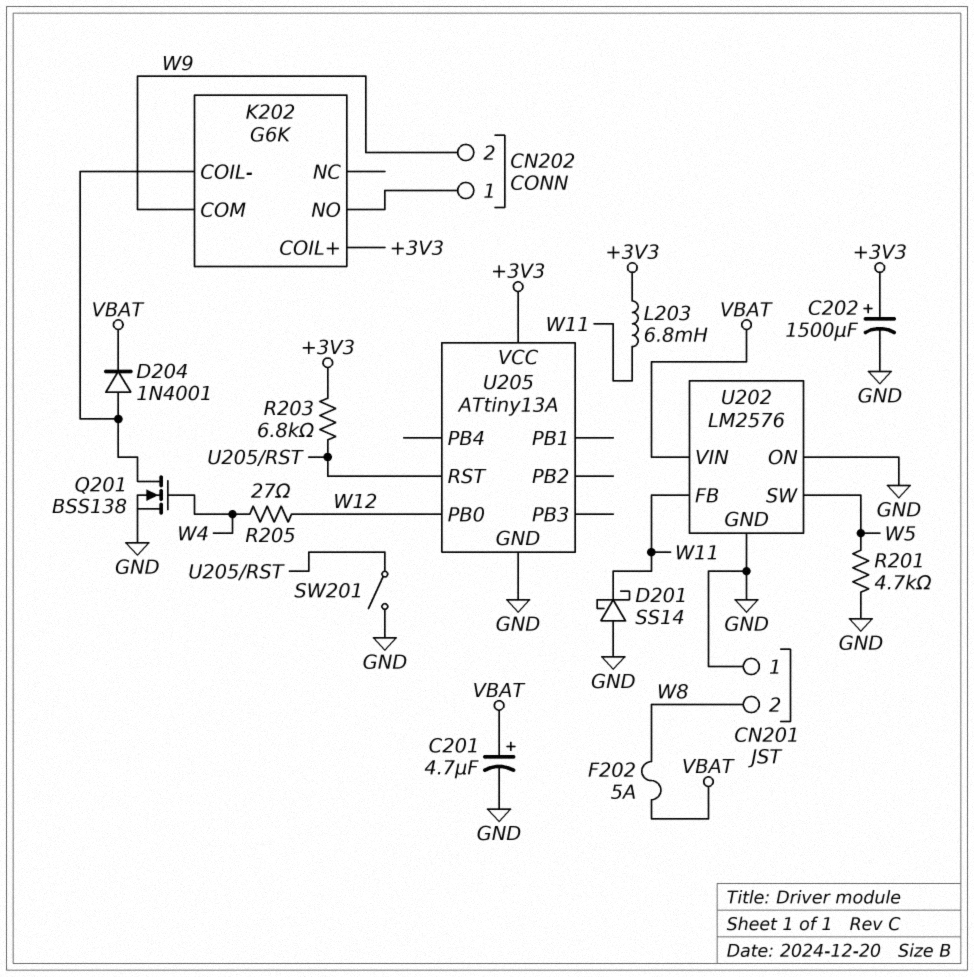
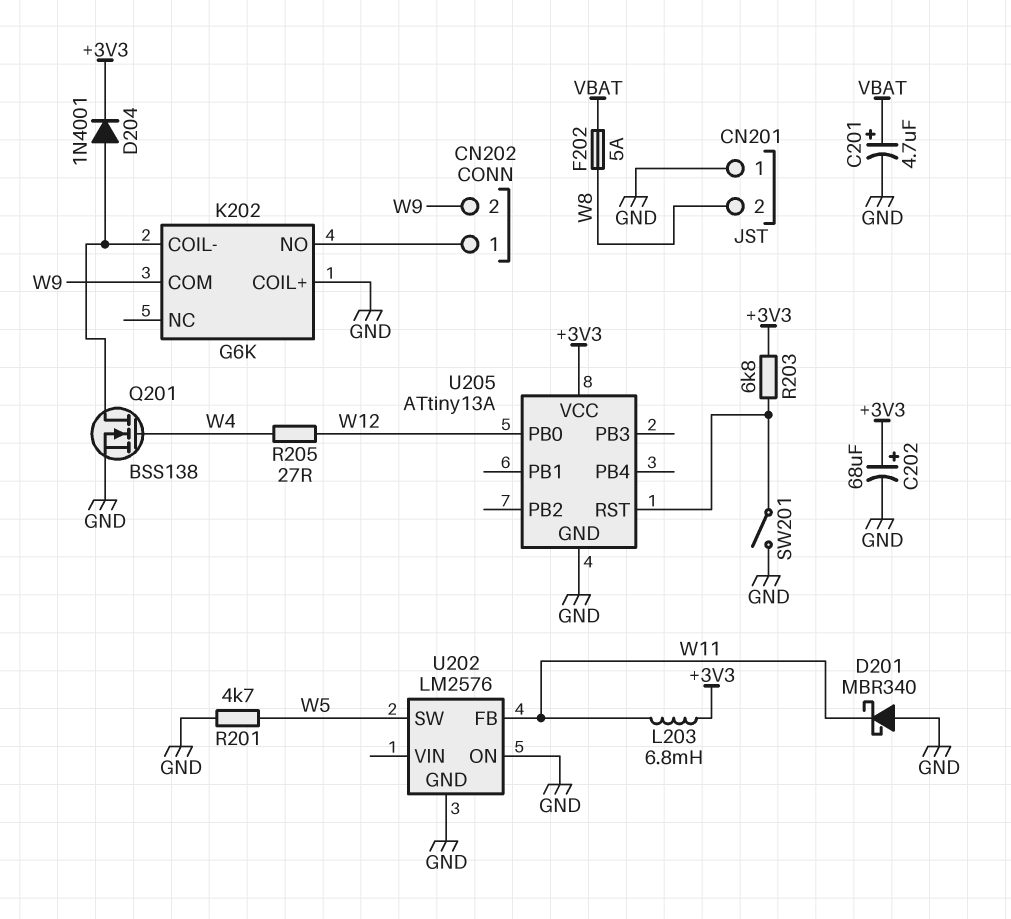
C202: 1500uF (plus +3V3, minus GND) -> 68uF (plus +3V3, minus GND)
D201: schottky SS14 (A GND, K W11) -> schottky MBR340 (A GND, K W11)
D204: diode 1N4001 (A K202/COIL-, K VBAT) -> diode 1N4001 (A K202/COIL-, K +3V3)
K202 pin COIL+: +3V3 -> GND
U202 pin VIN: VBAT -> none

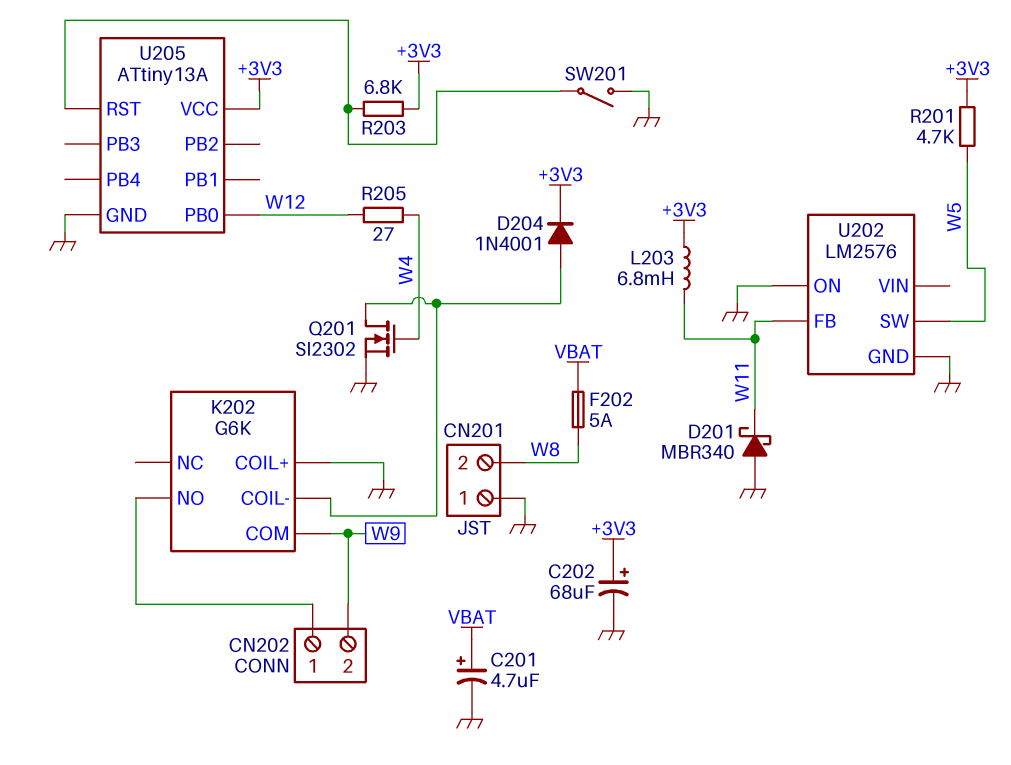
Q201: NMOS BSS138 (G W4, D K202/COIL-, S GND) -> NMOS SI2302 (G W4, D K202/COIL-, S GND)
R201: 4.7k (GND, W5) -> 4.7k (+3V3, W5)

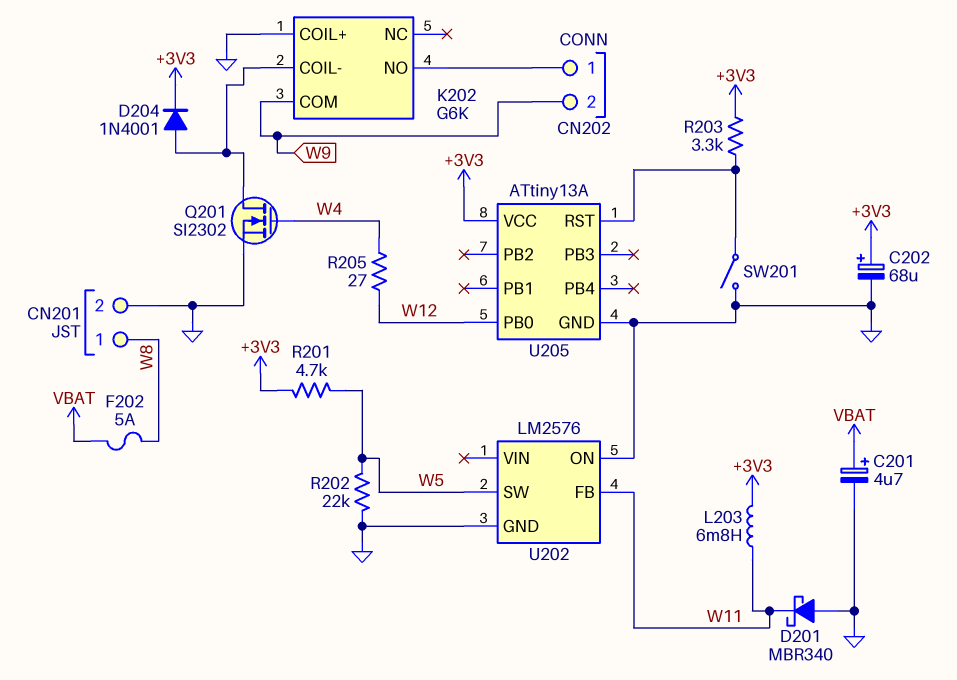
CN201 pin 1: GND -> W8
CN201 pin 2: W8 -> GND
R202: none -> 22k (GND, W5)
R203: 6.8k (+3V3, U205/RST) -> 3.3k (+3V3, U205/RST)

